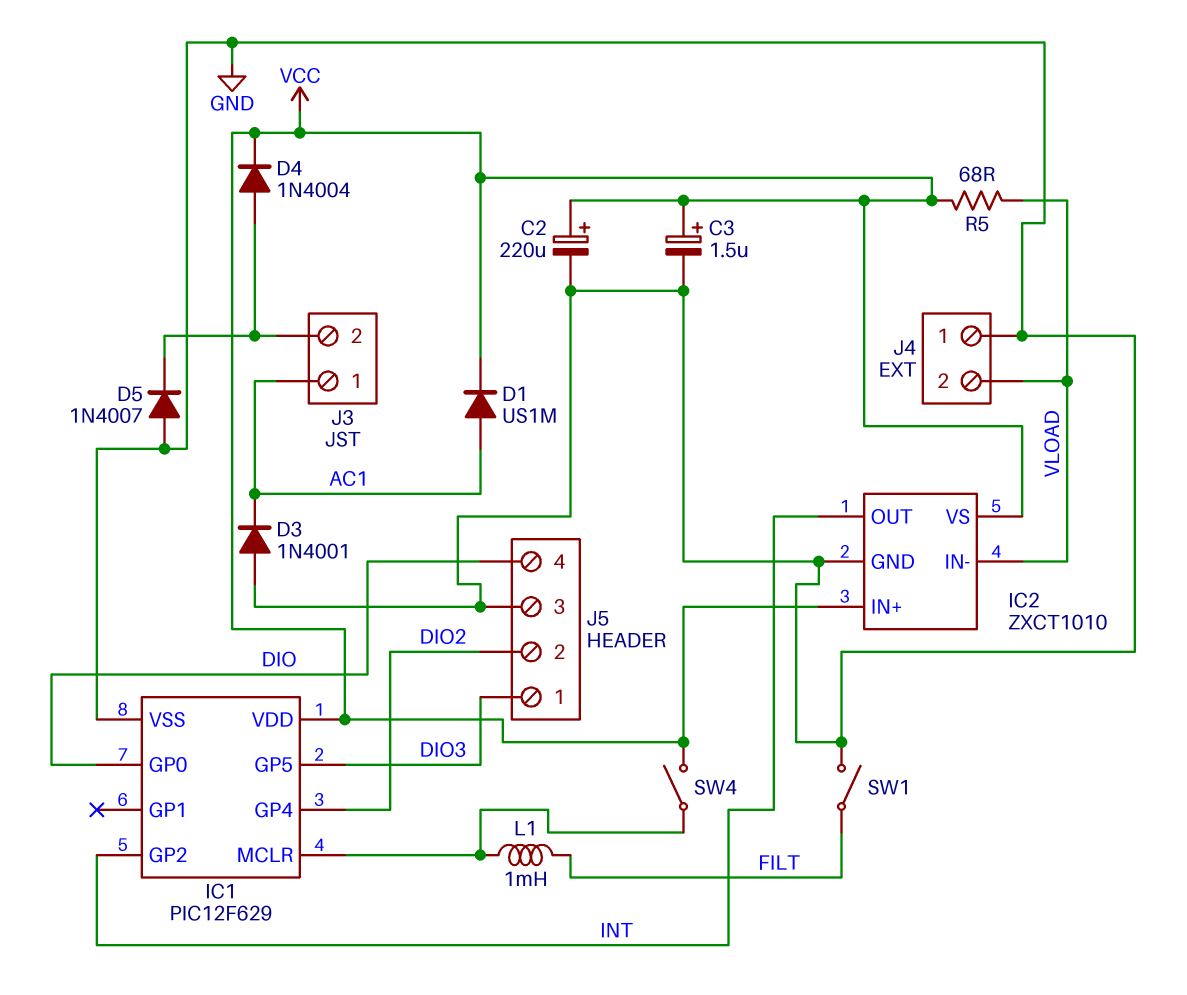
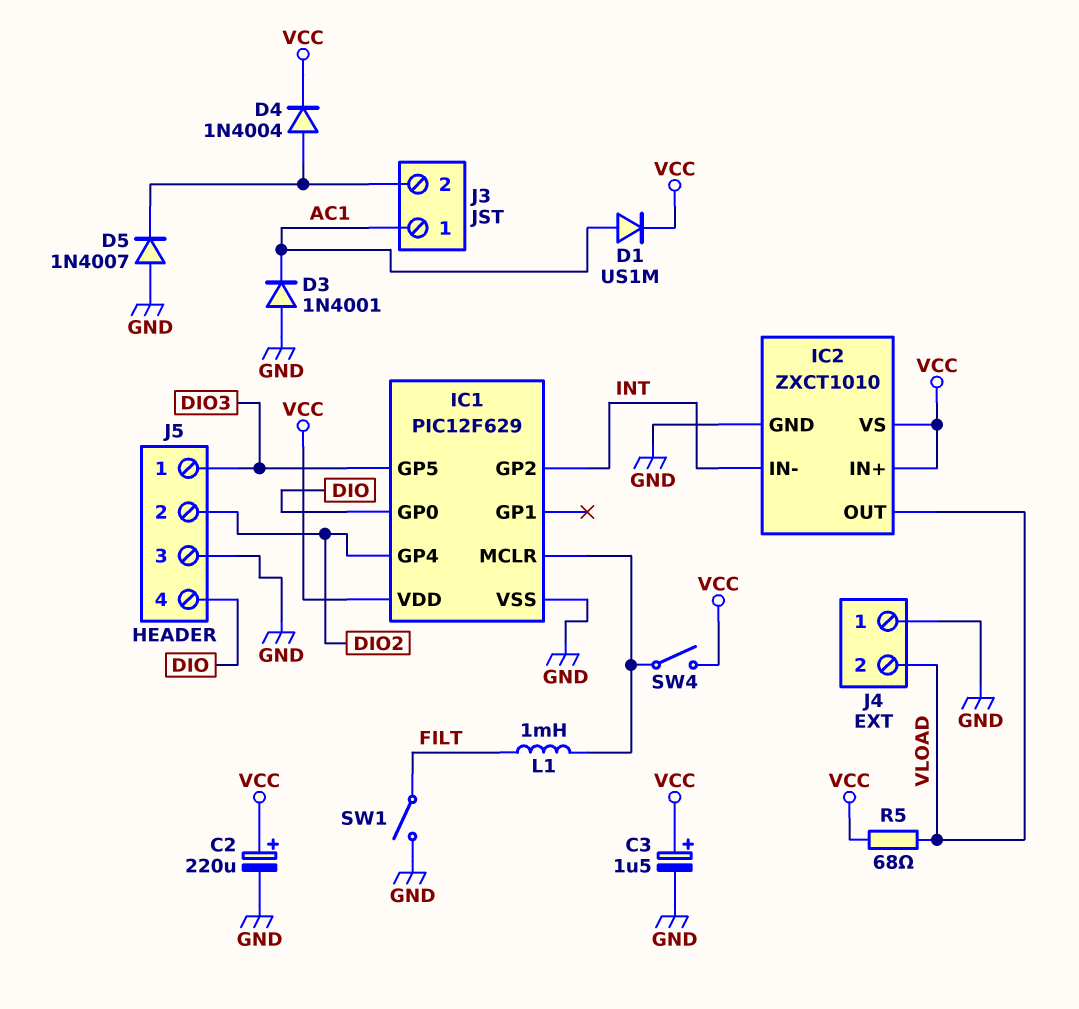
IC2 pin IN-: VLOAD -> INT
IC2 pin OUT: INT -> VLOAD

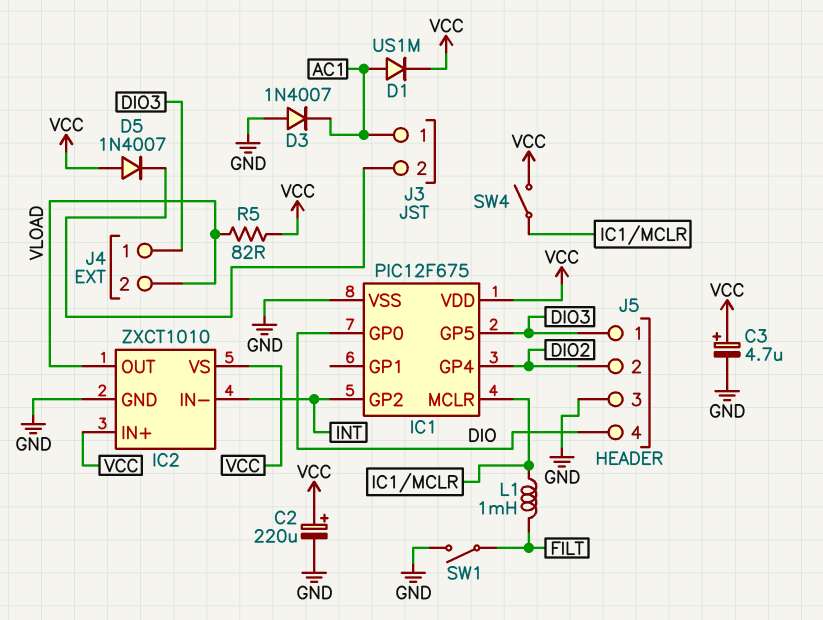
C3: 1.5uF (plus VCC, minus GND) -> 4.7uF (plus VCC, minus GND)
D3: diode 1N4001 (A GND, K AC1) -> diode 1N4007 (A GND, K AC1)
D4: diode 1N4004 (A J3/2, K VCC) -> none
D5: diode 1N4007 (A GND, K J3/2) -> diode 1N4007 (A VCC, K J3/2)
IC1: PIC12F629 -> PIC12F675
J4 pin 1: GND -> DIO3
R5: 68 (VCC, VLOAD) -> 82 (VCC, VLOAD)

